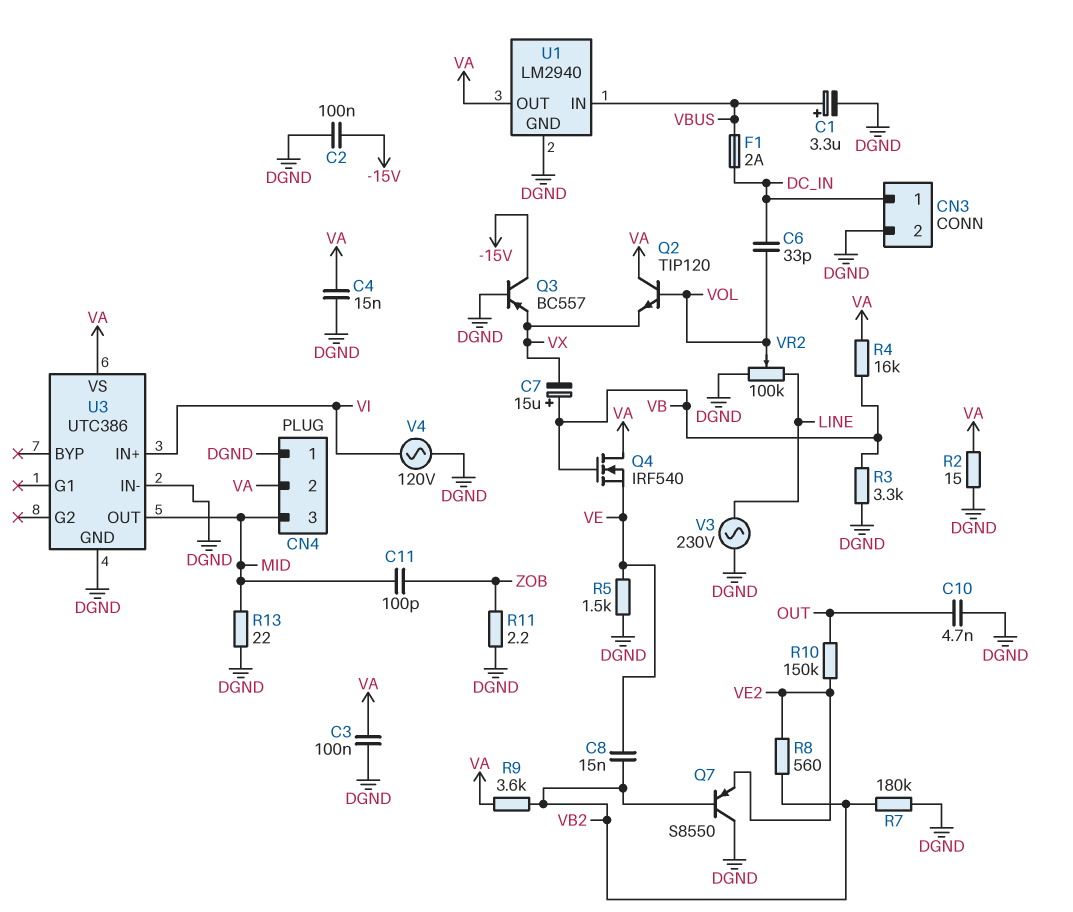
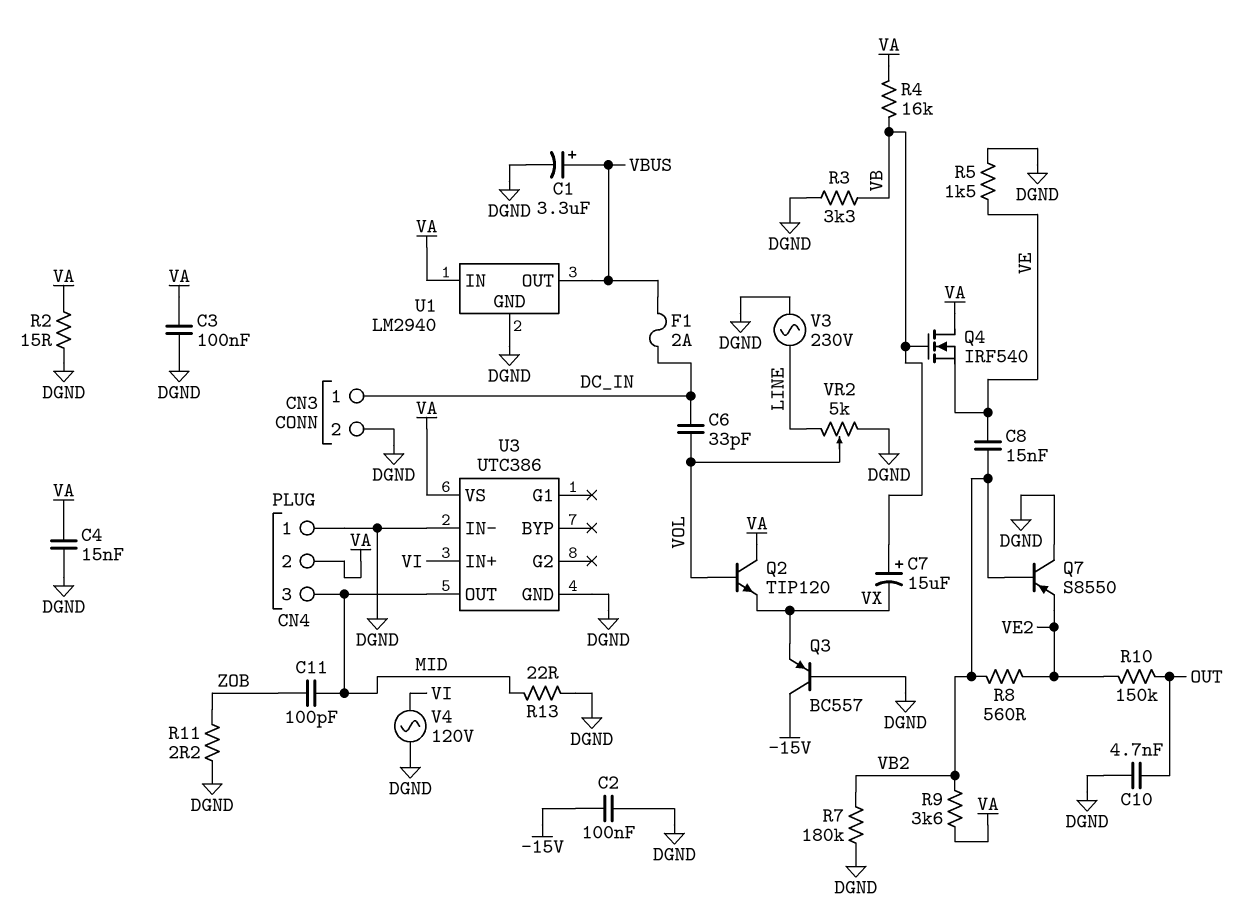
U1 pin IN: VBUS -> VA
U1 pin OUT: VA -> VBUS
VR2: 100k (DGND, LINE, wiper VOL) -> 5k (DGND, LINE, wiper VOL)

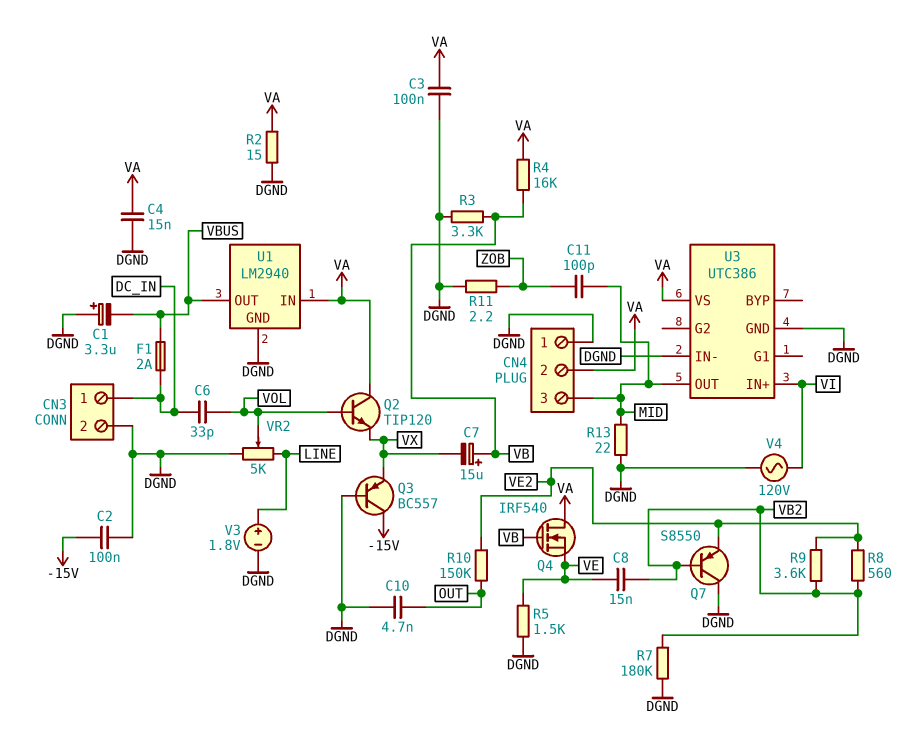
C1: 3.3uF (plus VBUS, minus DGND) -> 3.3uF (plus DGND, minus VBUS)
R9: 3.6k (VA, VB2) -> 3.6k (VB2, VE2)
V3: AC 230V (DGND, LINE) -> 1.8V (plus LINE, minus DGND)

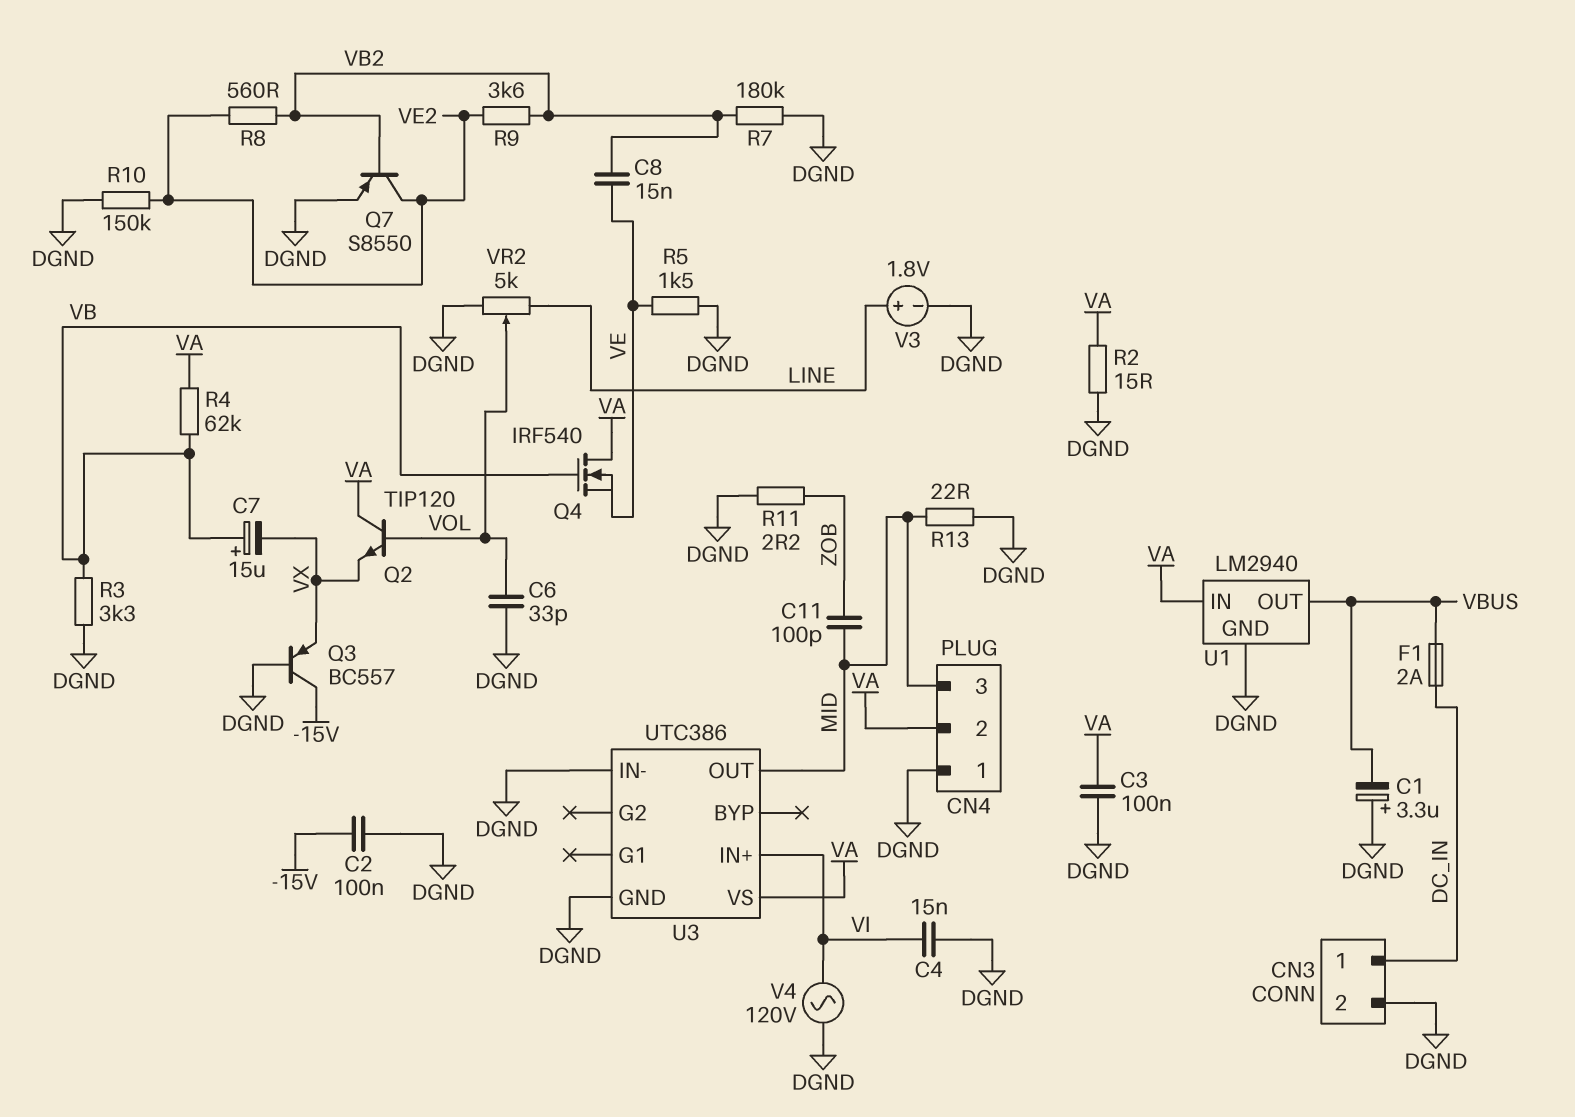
C4: 15nF (DGND, VA) -> 15nF (DGND, VI)
C6: 33pF (DC_IN, VOL) -> 33pF (DGND, VOL)
C10: 4.7nF (DGND, OUT) -> none
Q7: PNP S8550 (B VB2, C DGND, E VE2) -> PNP S8550 (B VB2, C VE2, E DGND)
R4: 16k (VA, VB) -> 62k (VA, VB)
R10: 150k (OUT, VE2) -> 150k (DGND, VE2)

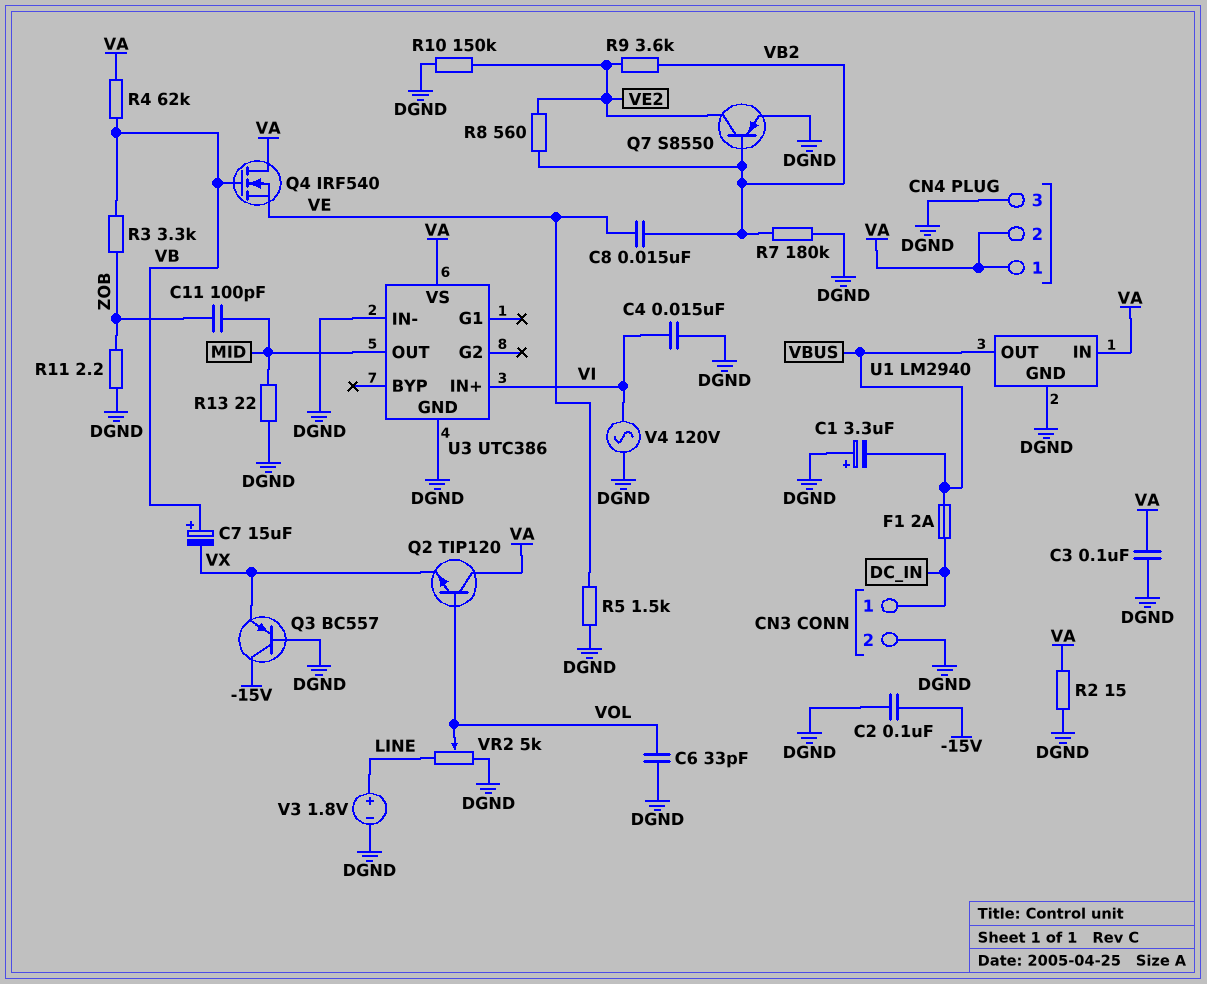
CN4 pin 1: DGND -> VA
CN4 pin 3: MID -> DGND
R3: 3.3k (DGND, VB) -> 3.3k (VB, ZOB)

